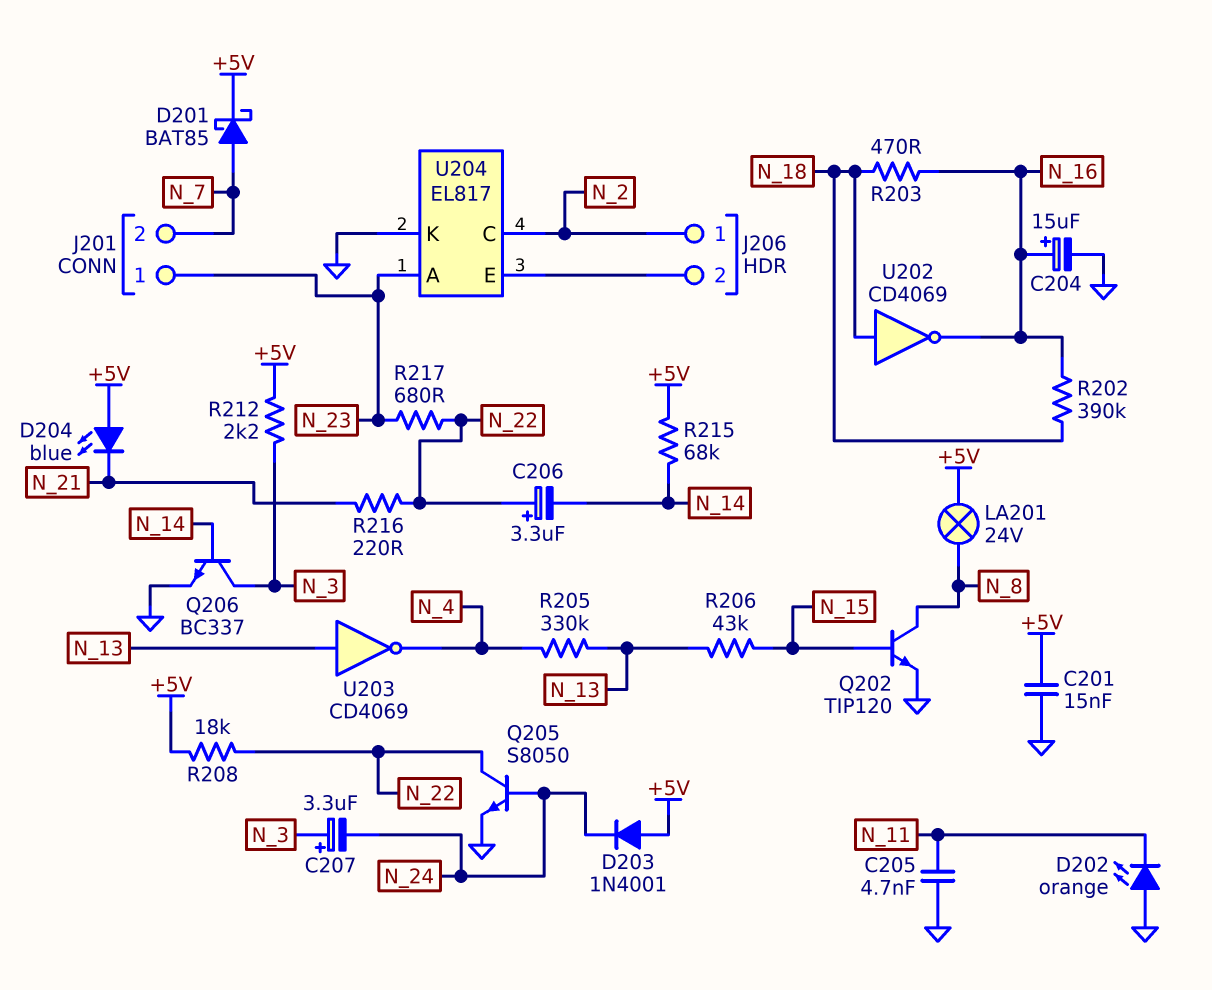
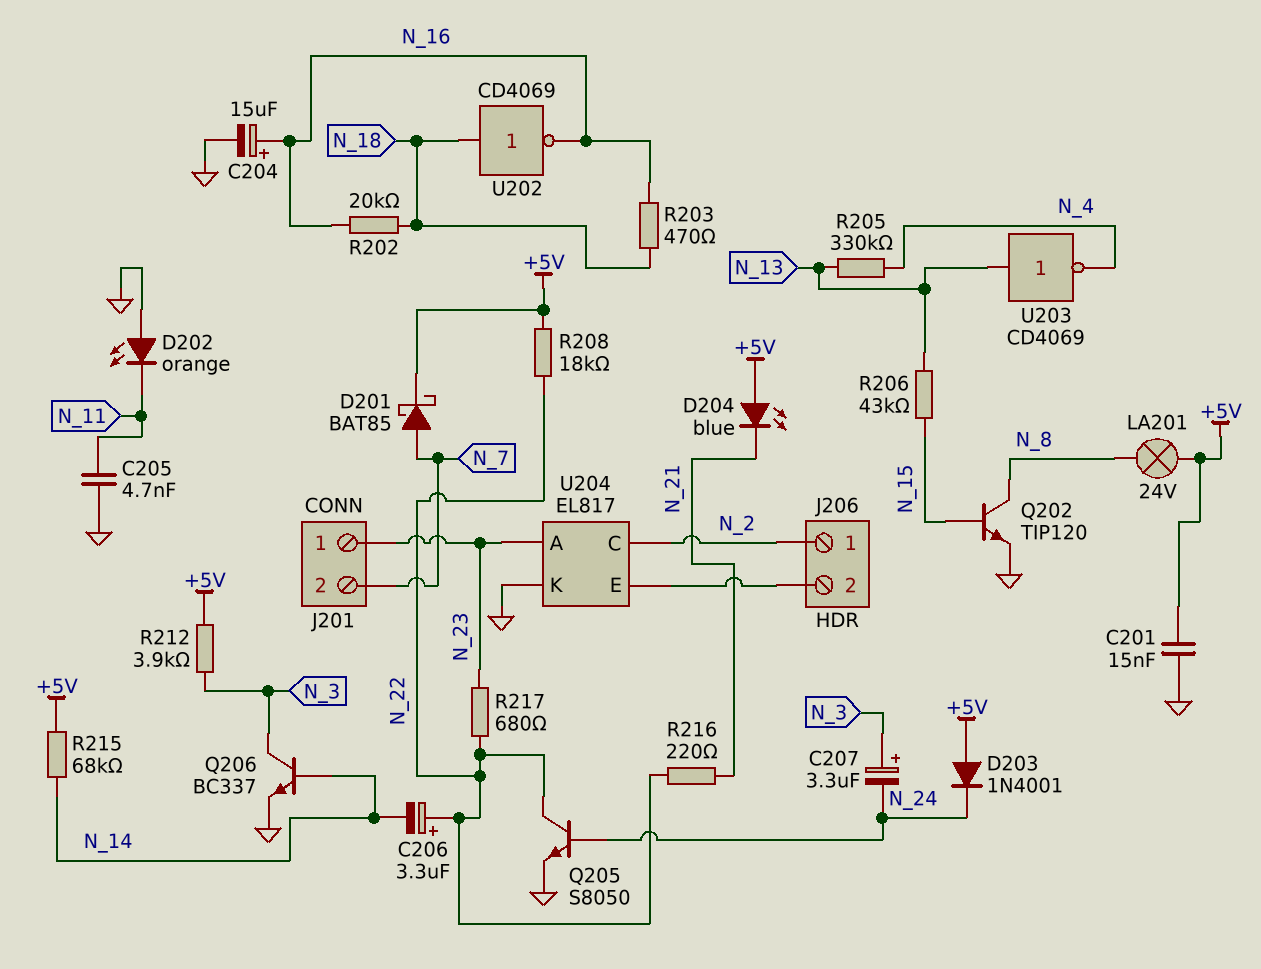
R202: 390k (N_16, N_18) -> 20k (N_16, N_18)
R212: 2.2k (+5V, N_3) -> 3.9k (+5V, N_3)

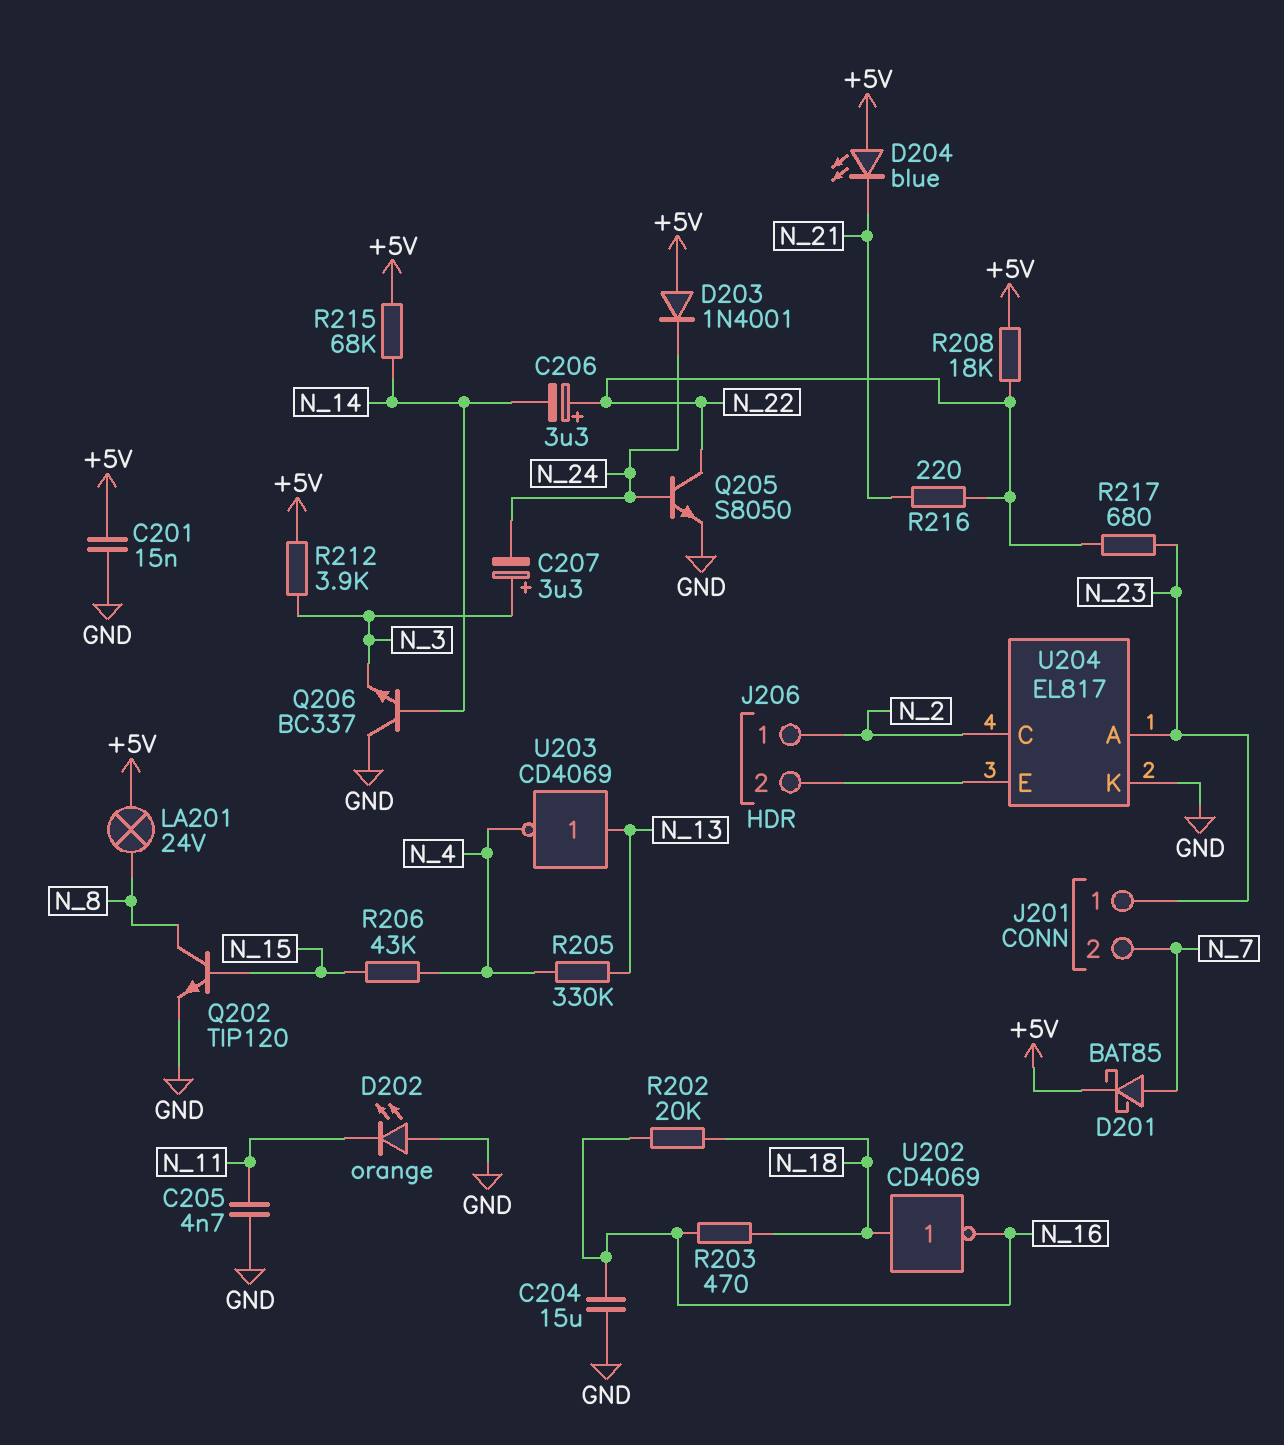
C204: 15uF (plus N_16, minus GND) -> 15uF (GND, N_16)
Q206: NPN BC337 (B N_14, C N_3, E GND) -> NPN BC337 (B N_14, C GND, E N_3)
R206: 43k (N_13, N_15) -> 43k (N_4, N_15)

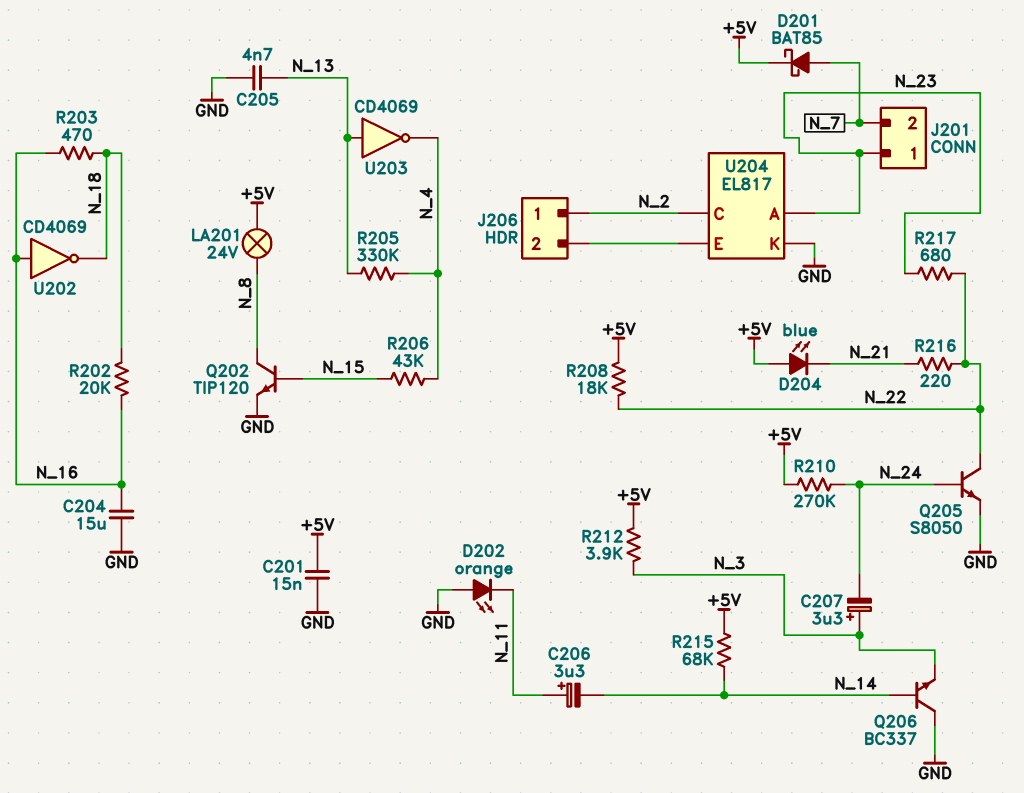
C205: 4.7nF (GND, N_11) -> 4.7nF (GND, N_13)
C206: 3.3uF (plus N_22, minus N_14) -> 3.3uF (plus N_11, minus N_14)
D203: diode 1N4001 (A +5V, K N_24) -> none
R210: none -> 270k (+5V, N_24)
U202: NOT CD4069 (in N_18, out N_16) -> NOT CD4069 (in N_16, out N_18)

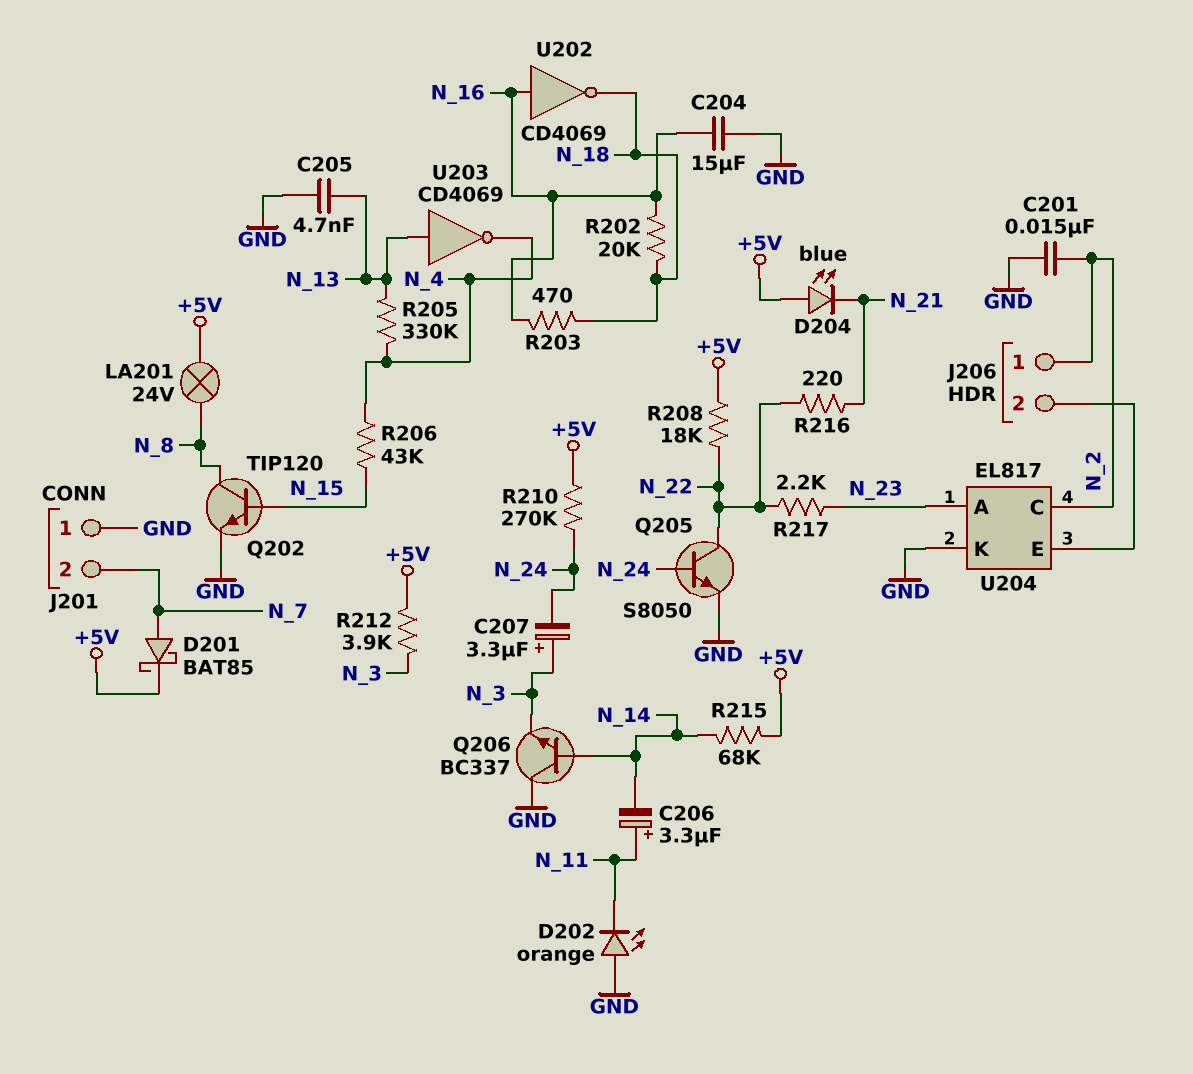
C201: 15nF (+5V, GND) -> 15nF (GND, N_2)
J201 pin 1: N_23 -> GND
R217: 680 (N_22, N_23) -> 2.2k (N_22, N_23)

